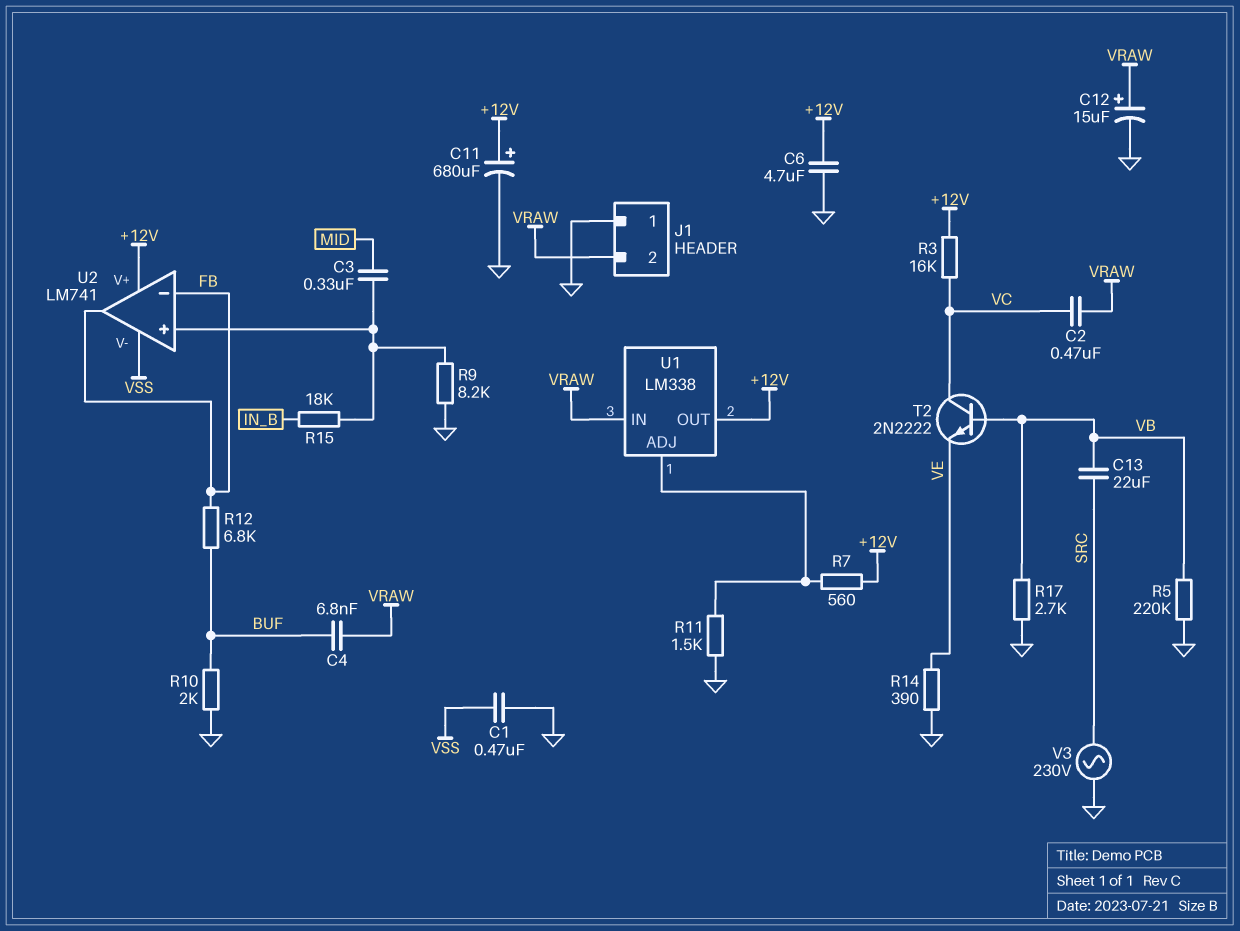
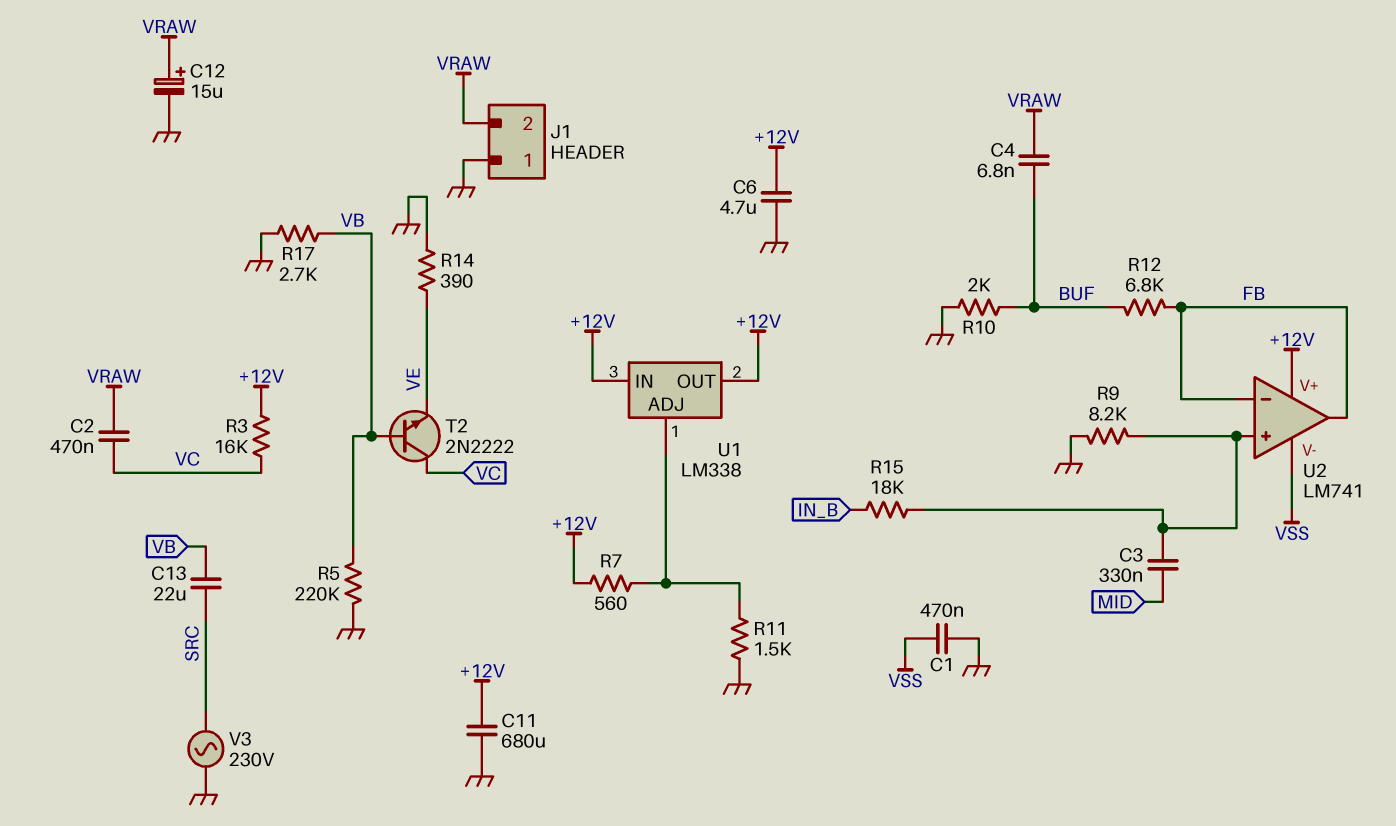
C11: 680uF (plus +12V, minus GND) -> 680uF (+12V, GND)
U1 pin IN: VRAW -> +12V

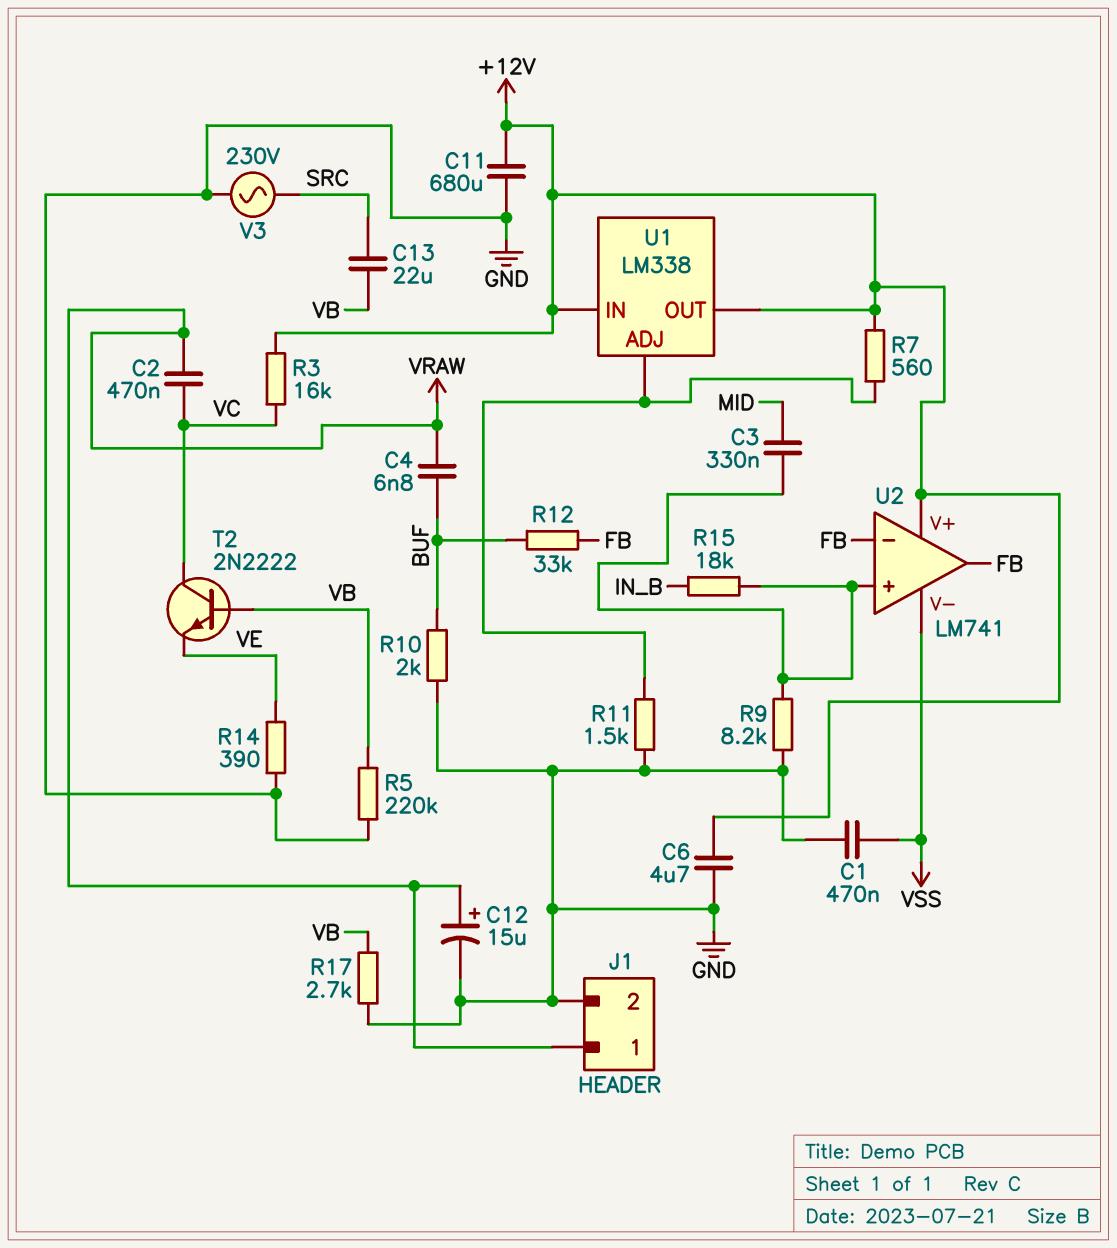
J1 pin 1: GND -> VRAW
J1 pin 2: VRAW -> GND
R12: 6.8k (BUF, FB) -> 33k (BUF, FB)

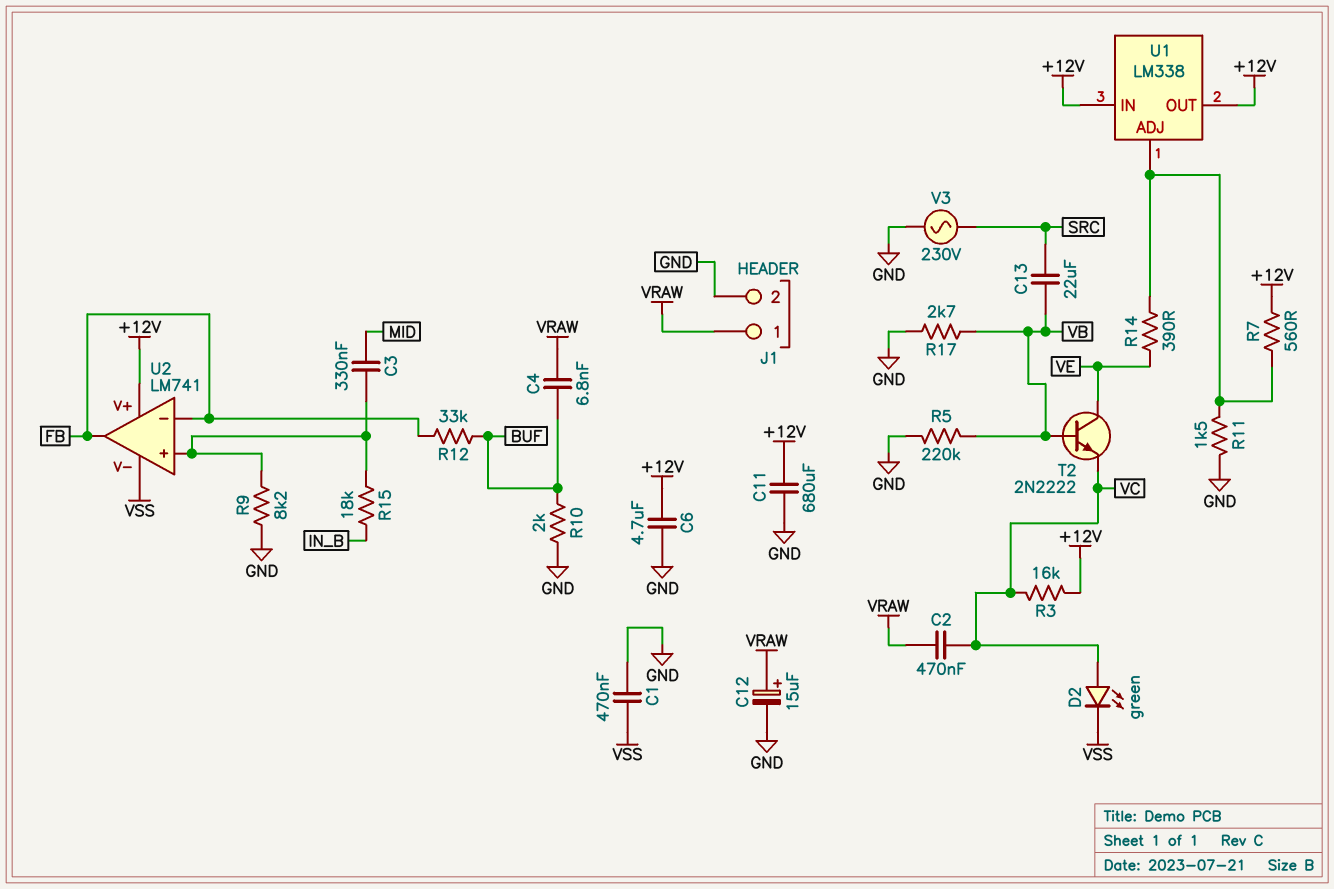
D2: none -> LED green (A VC, K VSS)
R14: 390 (GND, VE) -> 390 (U1/ADJ, VE)
T2: NPN 2N2222 (B VB, C VC, E VE) -> NPN 2N2222 (B VB, C VE, E VC)

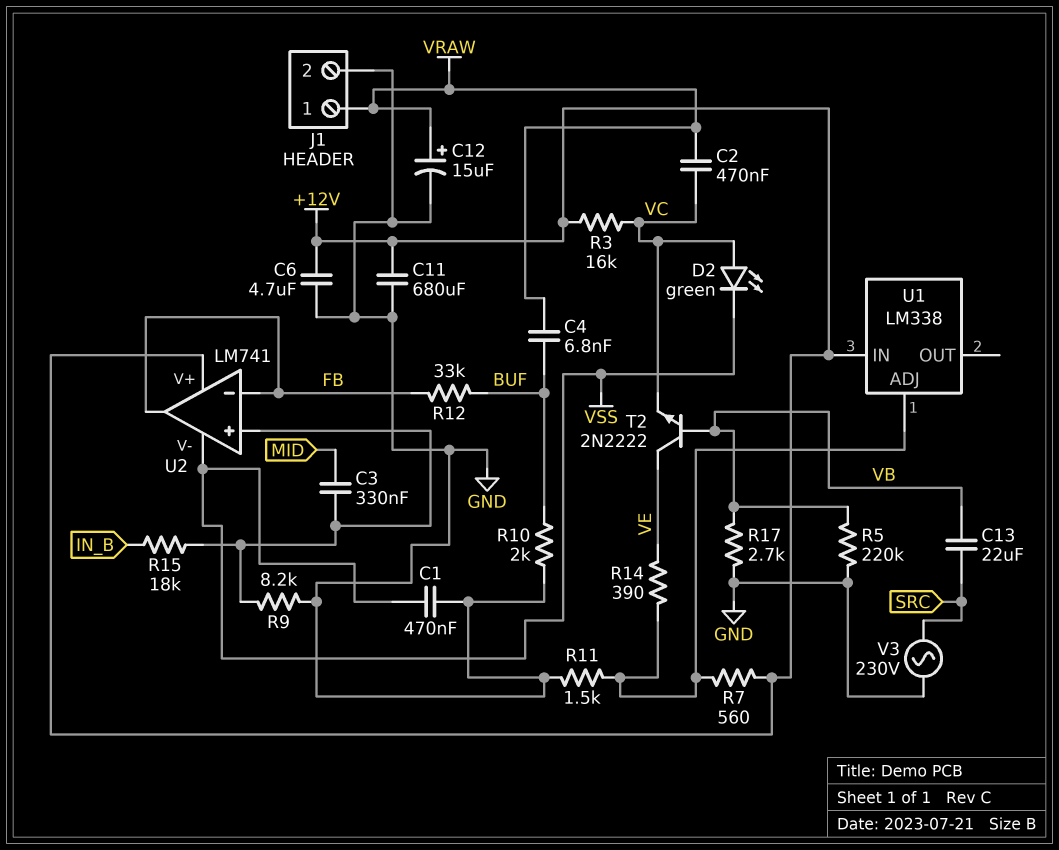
U1 pin OUT: +12V -> none

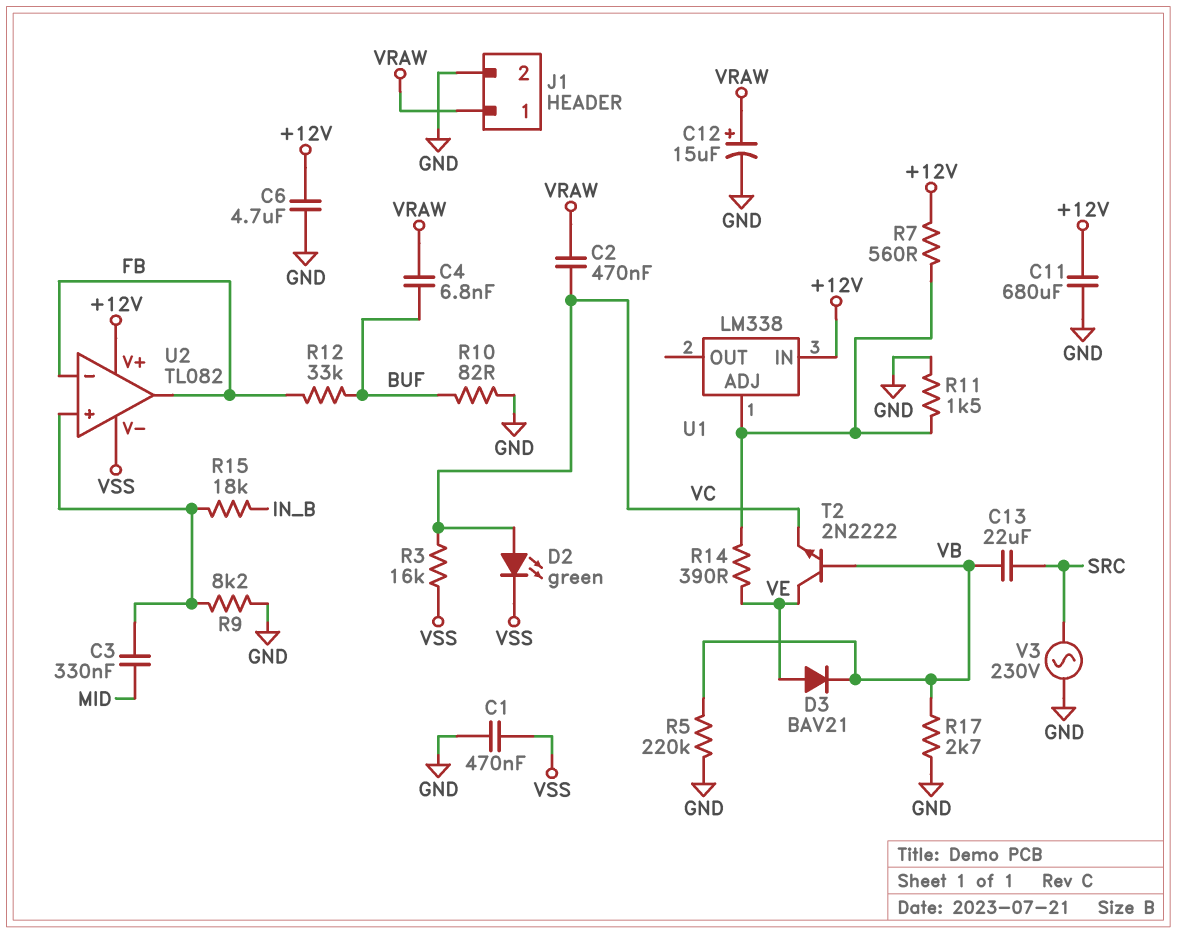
D3: none -> diode BAV21 (A VE, K VB)
R3: 16k (+12V, VC) -> 16k (VC, VSS)
R10: 2k (BUF, GND) -> 82 (BUF, GND)
U2: LM741 -> TL082

